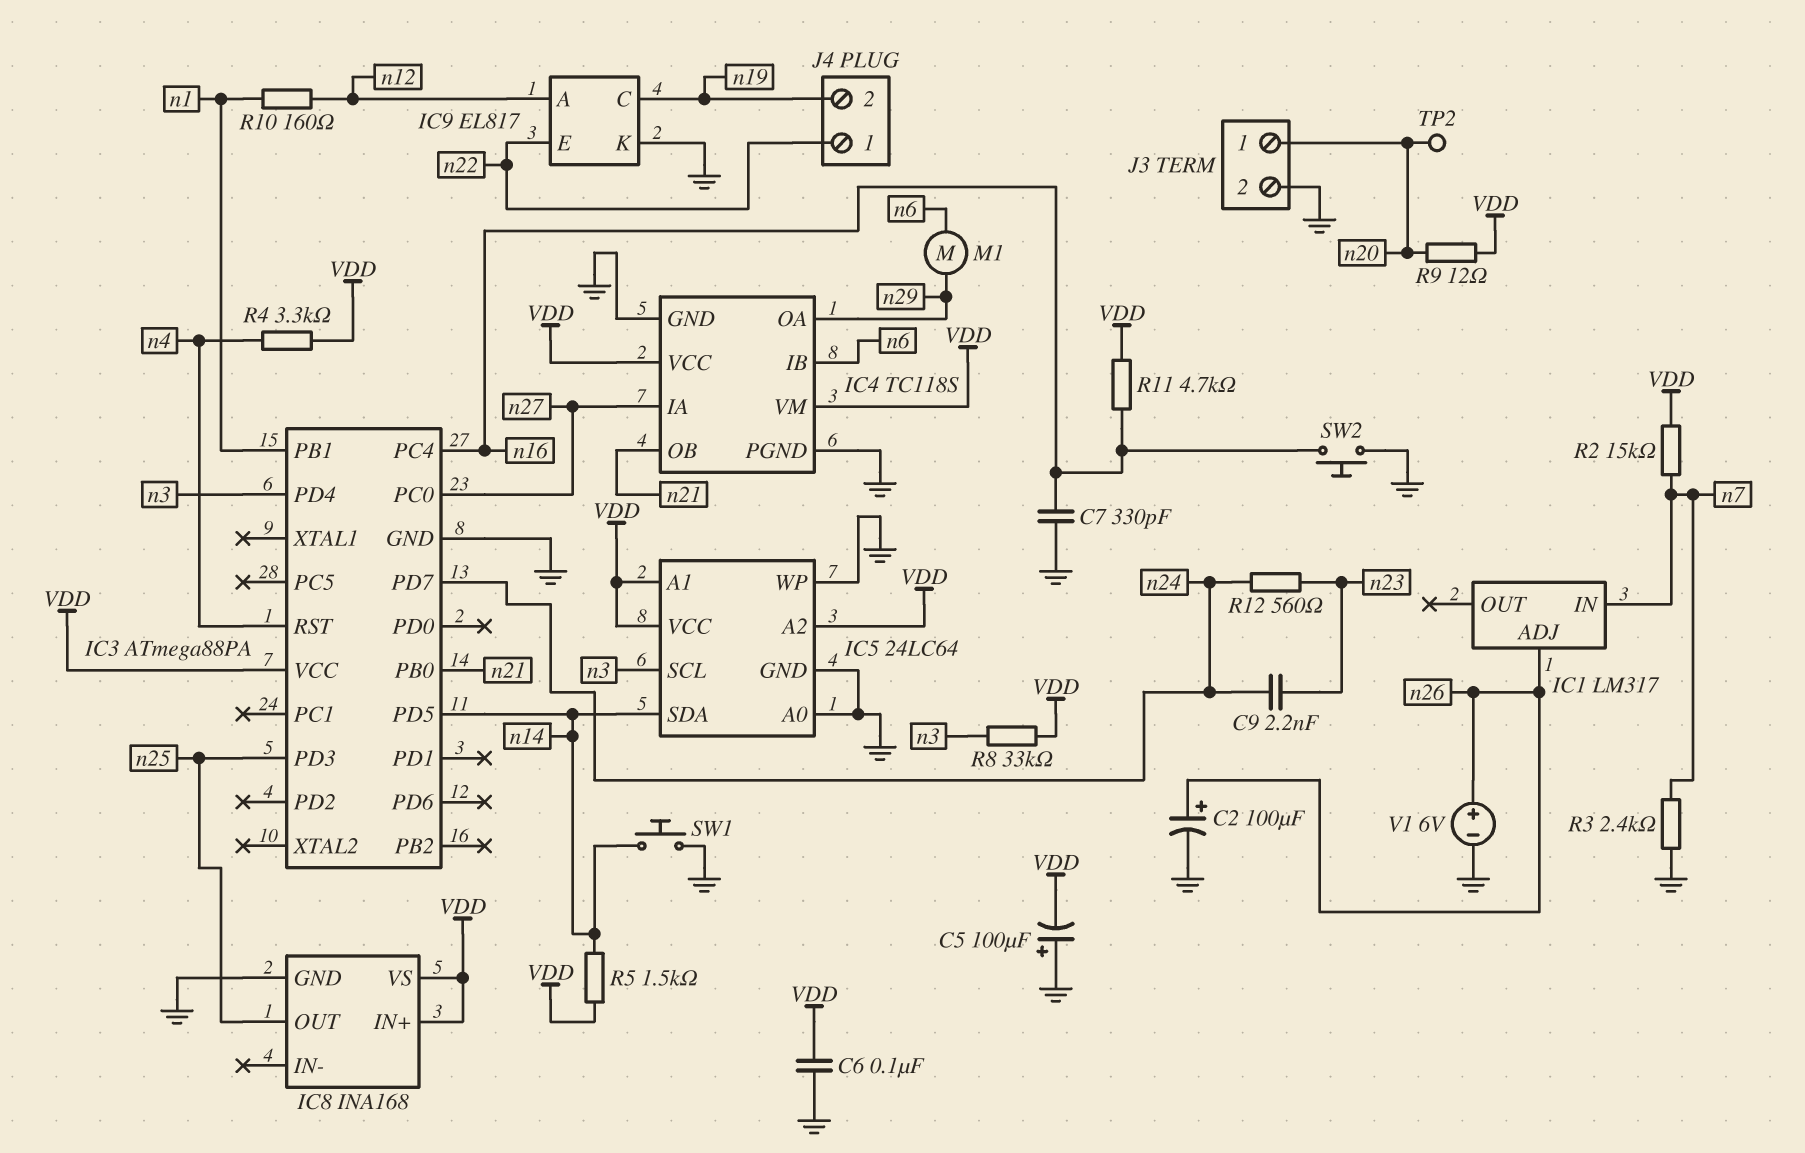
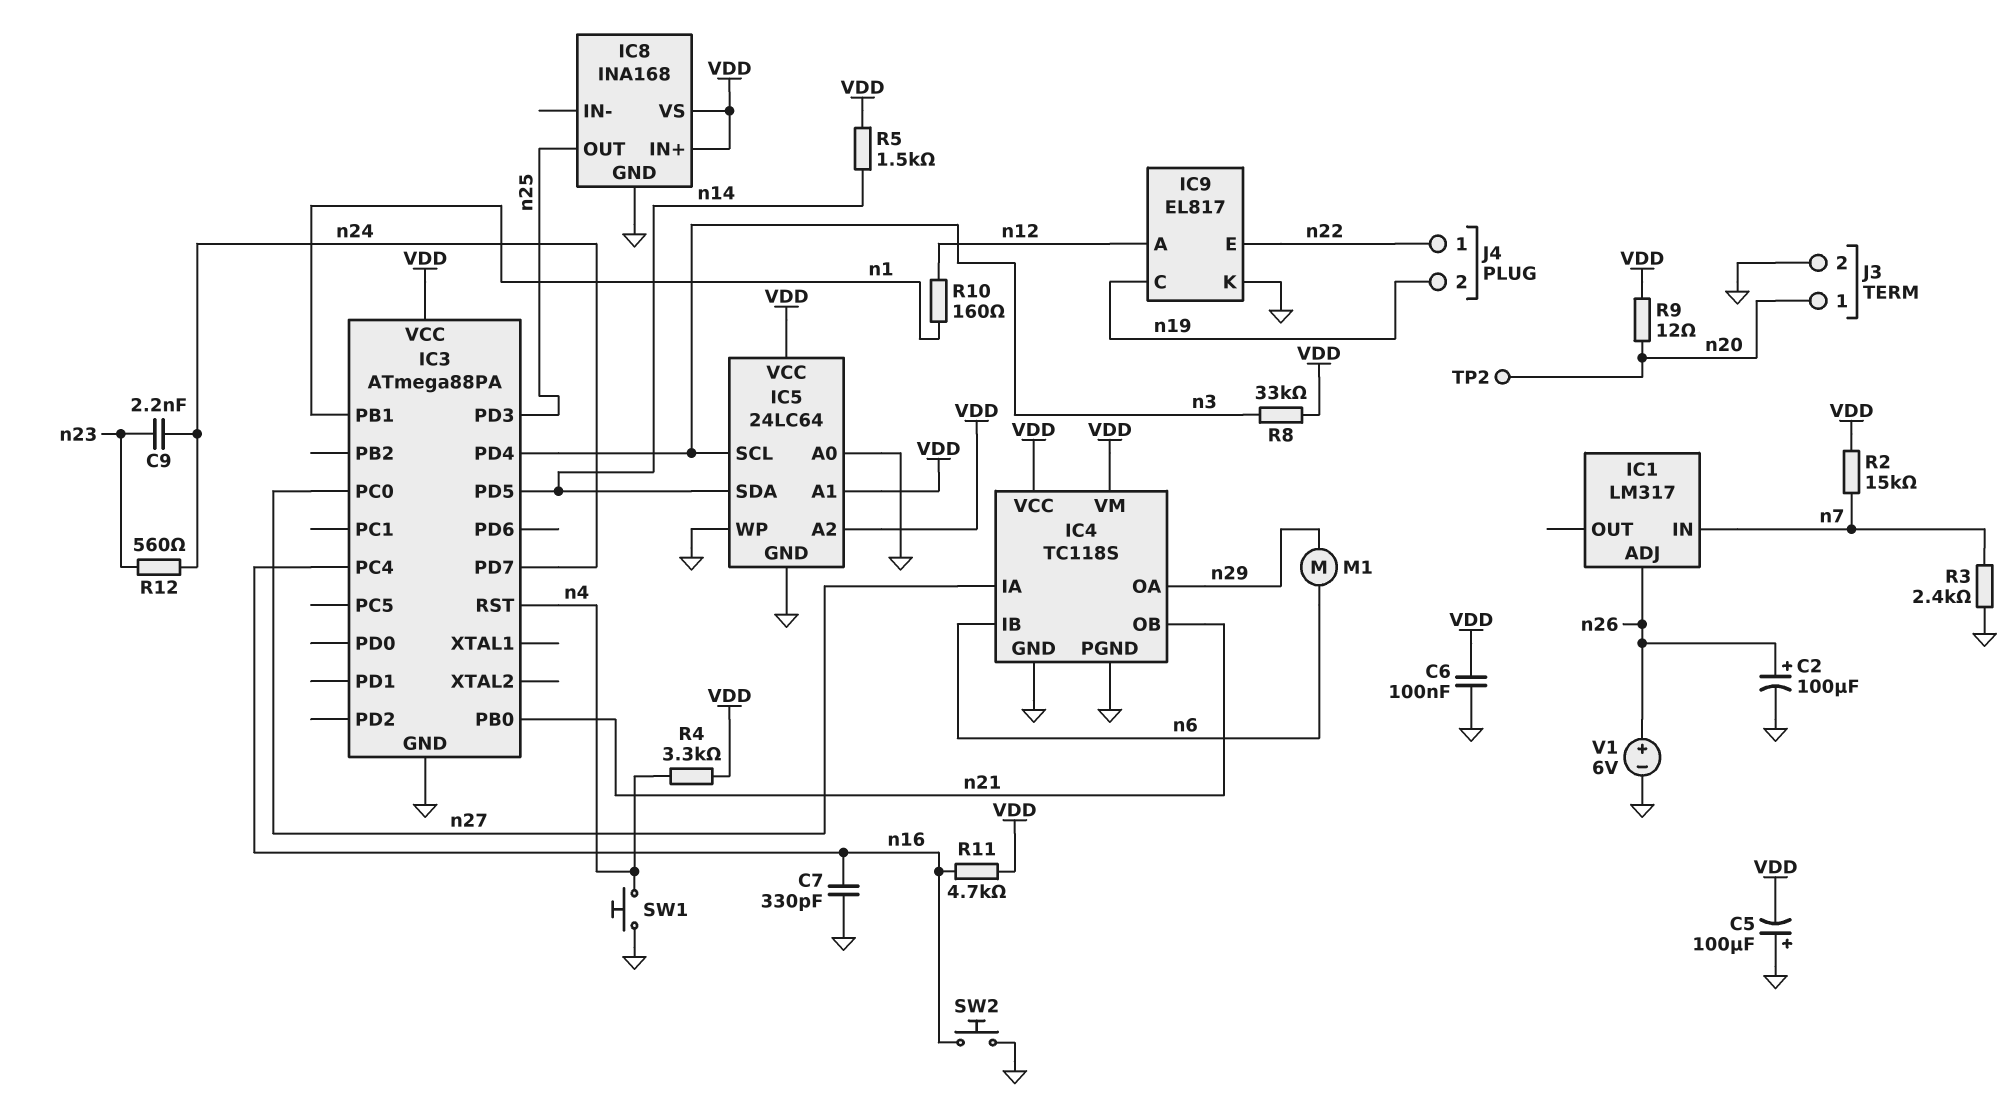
SW1: button (GND, n14) -> button (GND, n4)

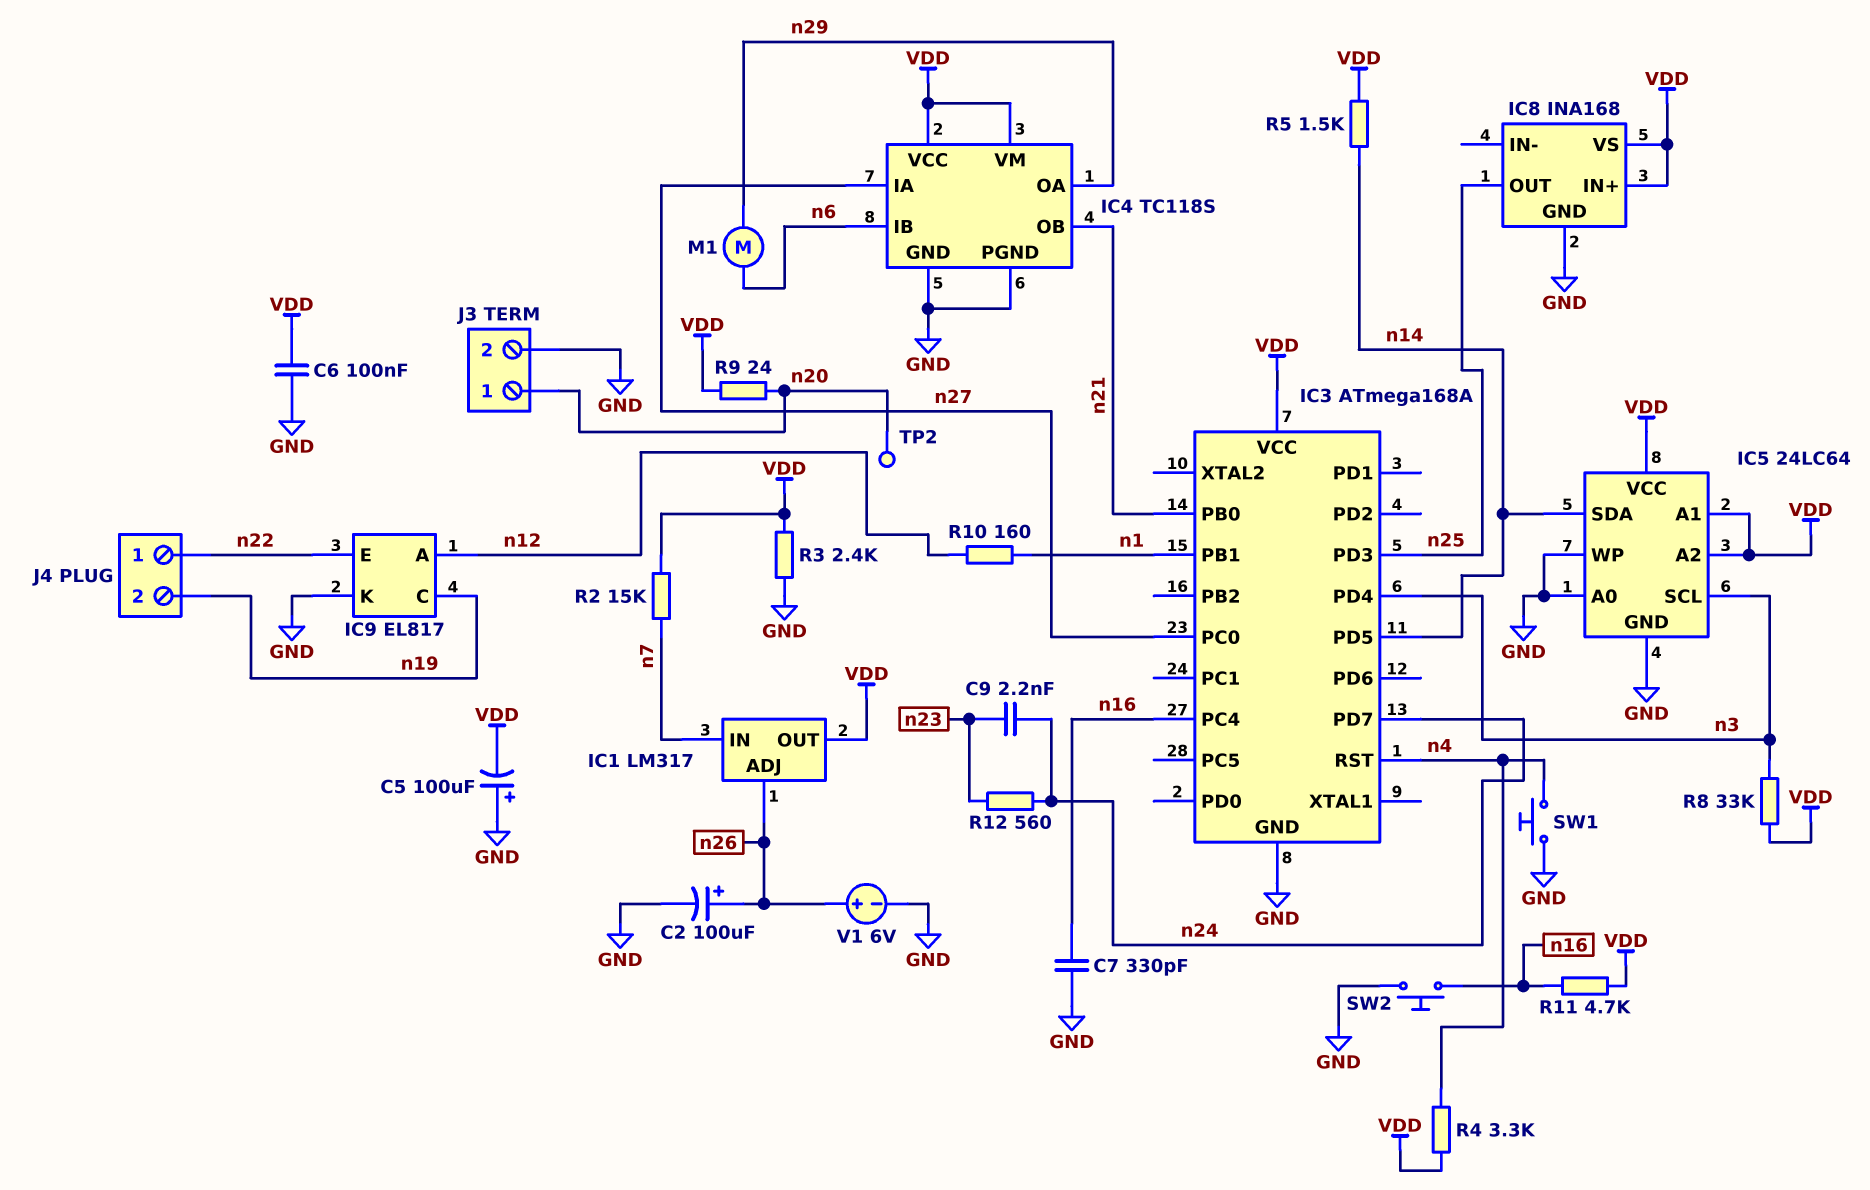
IC1 pin OUT: none -> VDD
IC3: ATmega88PA -> ATmega168A
R3: 2.4k (GND, n7) -> 2.4k (GND, VDD)
R9: 12 (VDD, n20) -> 24 (VDD, n20)

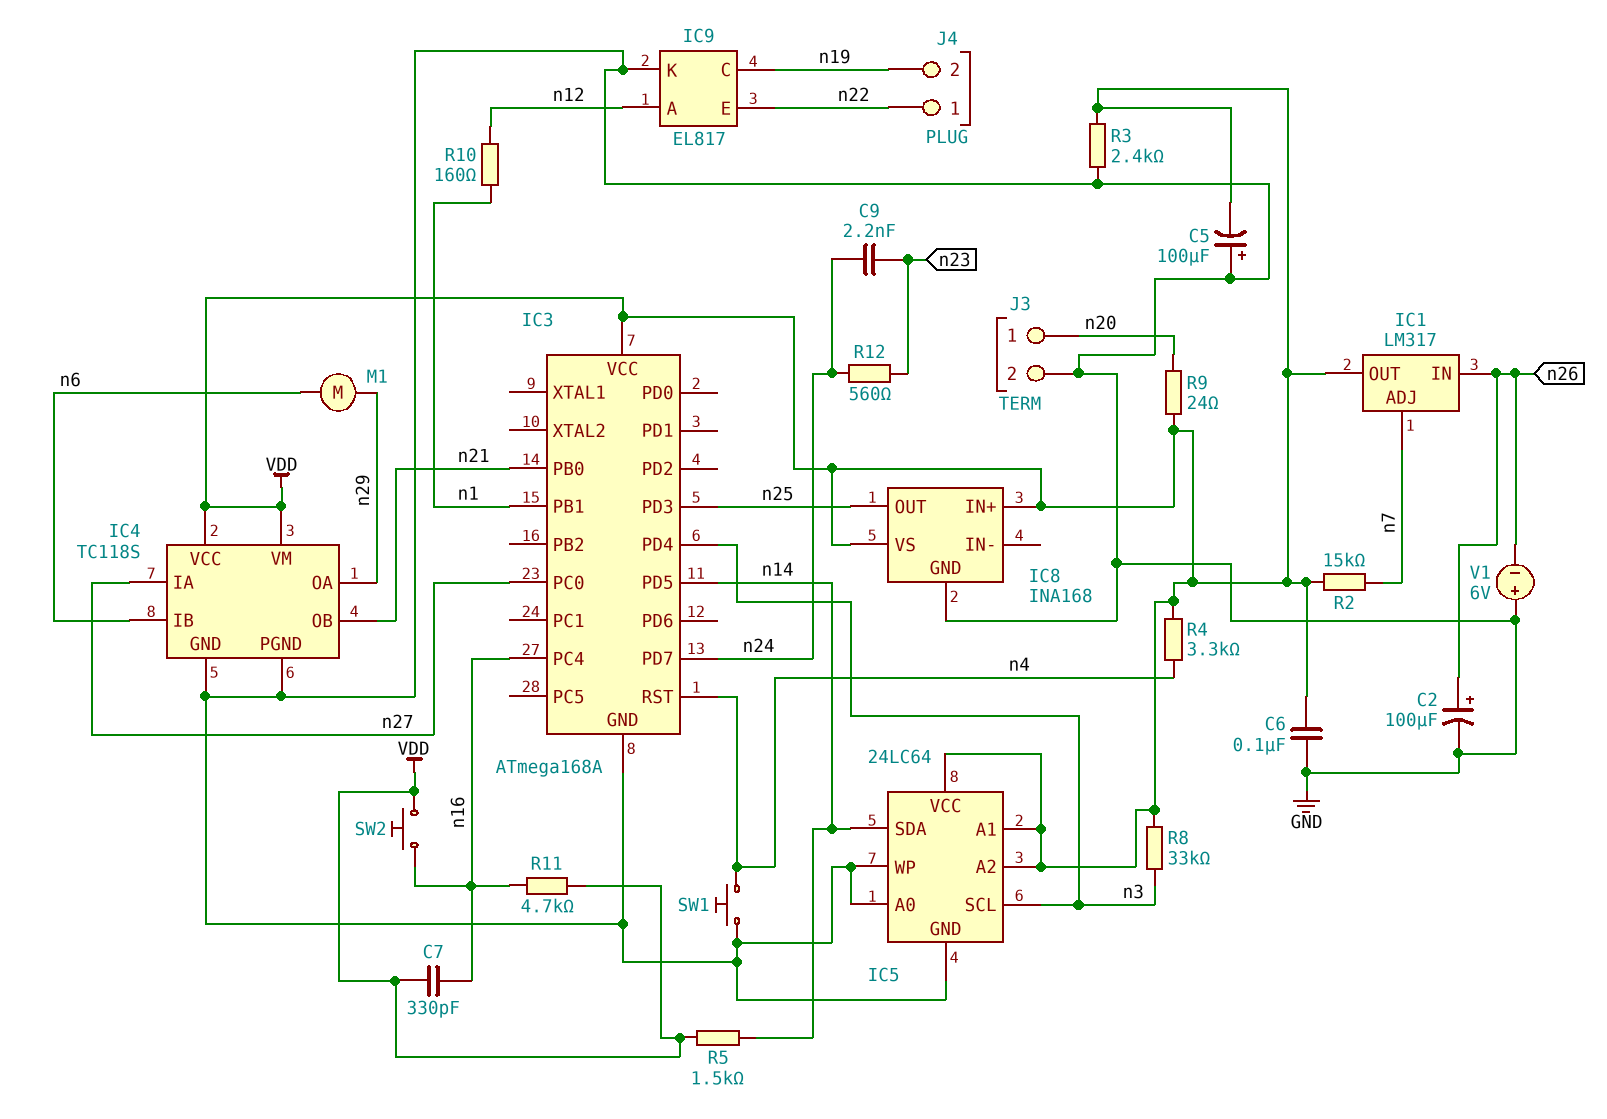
C7: 330pF (GND, n16) -> 330pF (VDD, n16)
IC1 pin ADJ: n26 -> n7
IC1 pin IN: n7 -> n26
SW2: button (GND, n16) -> button (VDD, n16)
TP2: test point (n20) -> none
V1: 6V (plus n26, minus GND) -> 6V (plus GND, minus n26)

